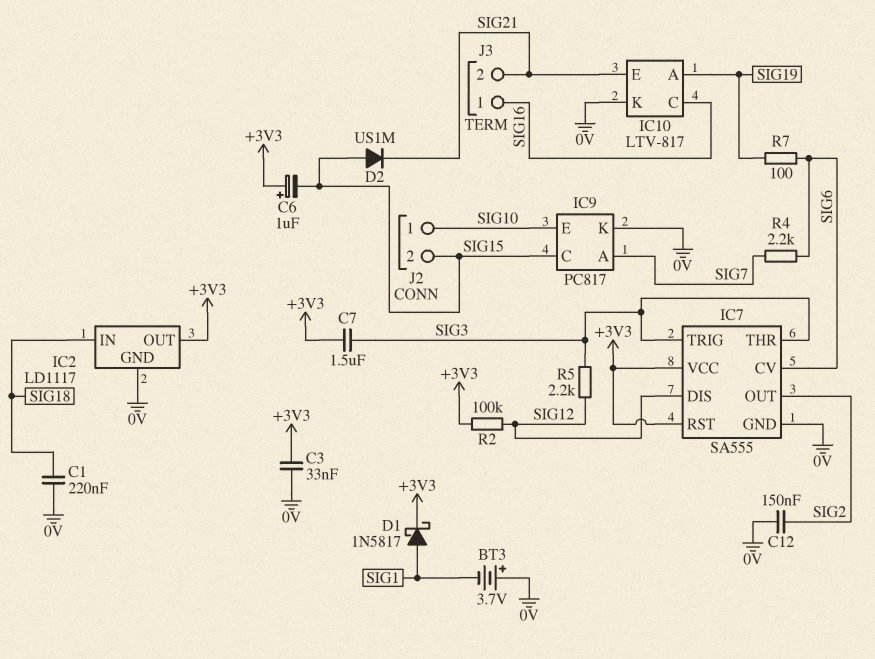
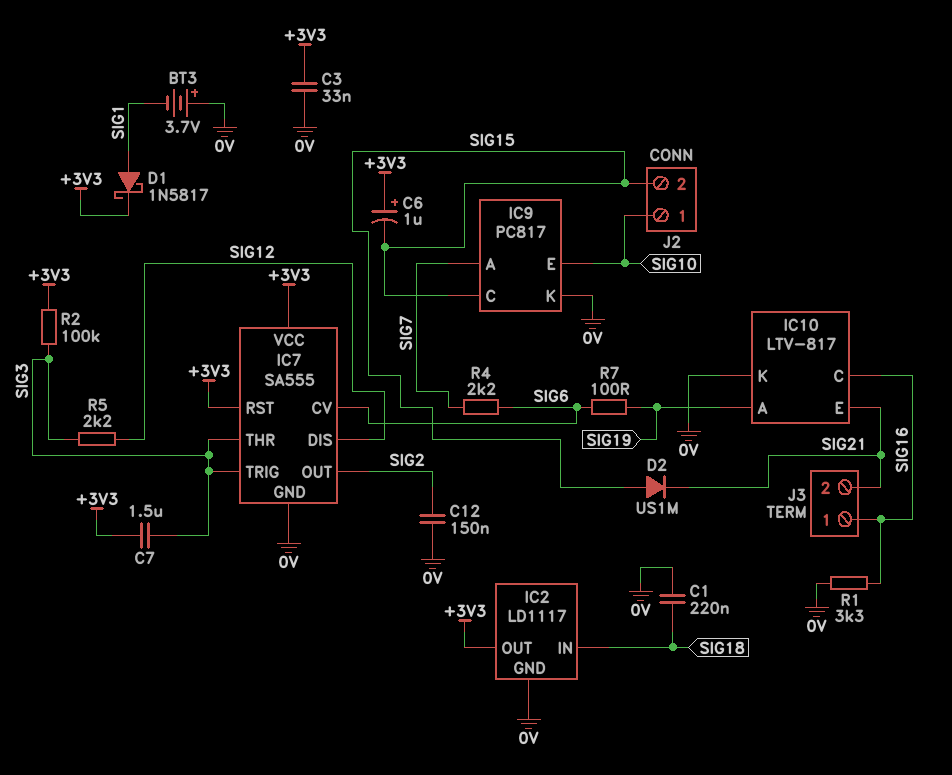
R1: none -> 3.3k (0V, SIG16)
R2: 100k (+3V3, SIG12) -> 100k (+3V3, SIG3)

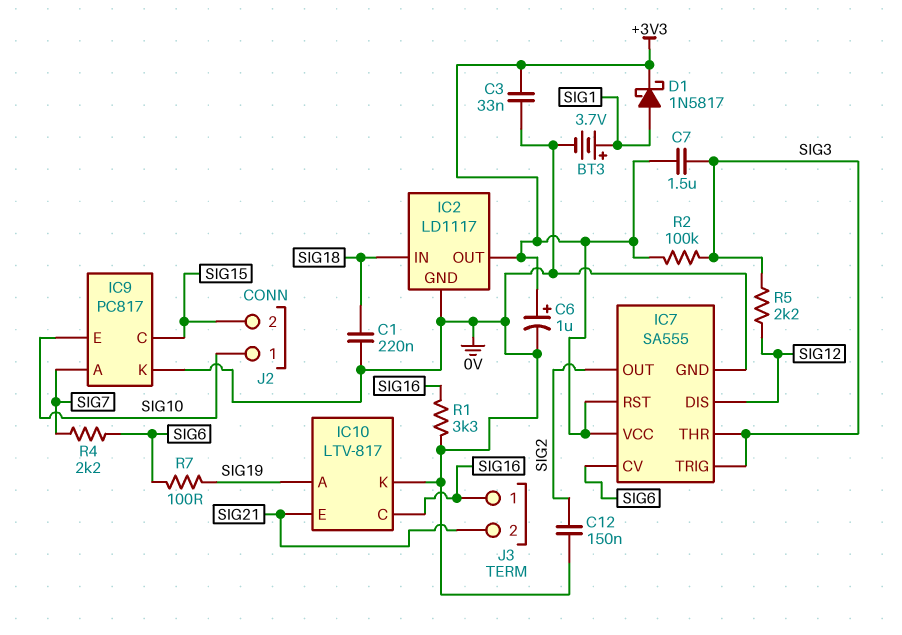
BT3: 3.7V (plus 0V, minus SIG1) -> 3.7V (plus SIG1, minus 0V)
C6: 1uF (plus +3V3, minus SIG15) -> 1uF (plus +3V3, minus 0V)
D2: diode US1M (A SIG15, K SIG21) -> none

